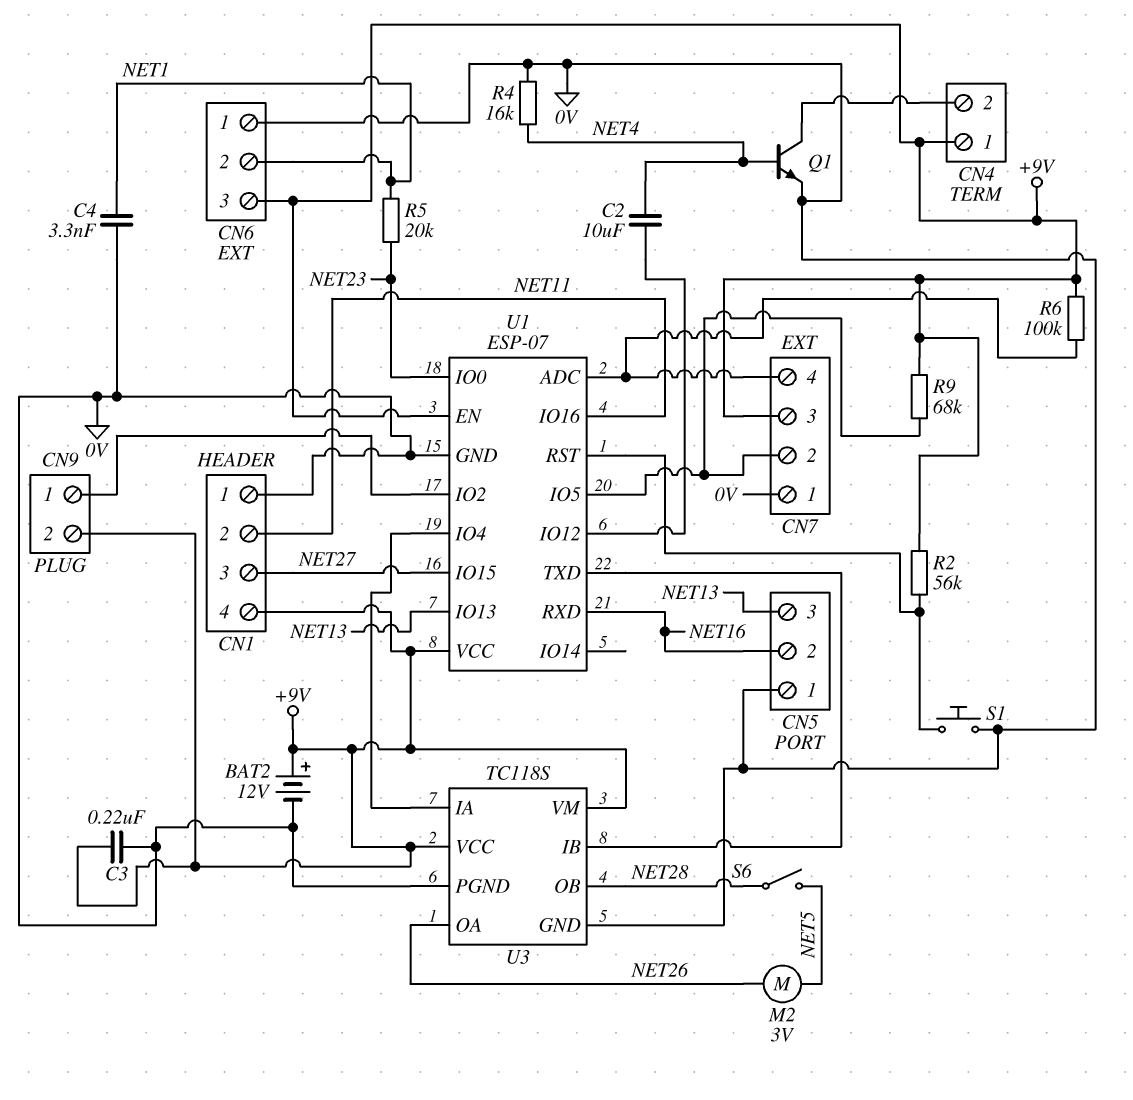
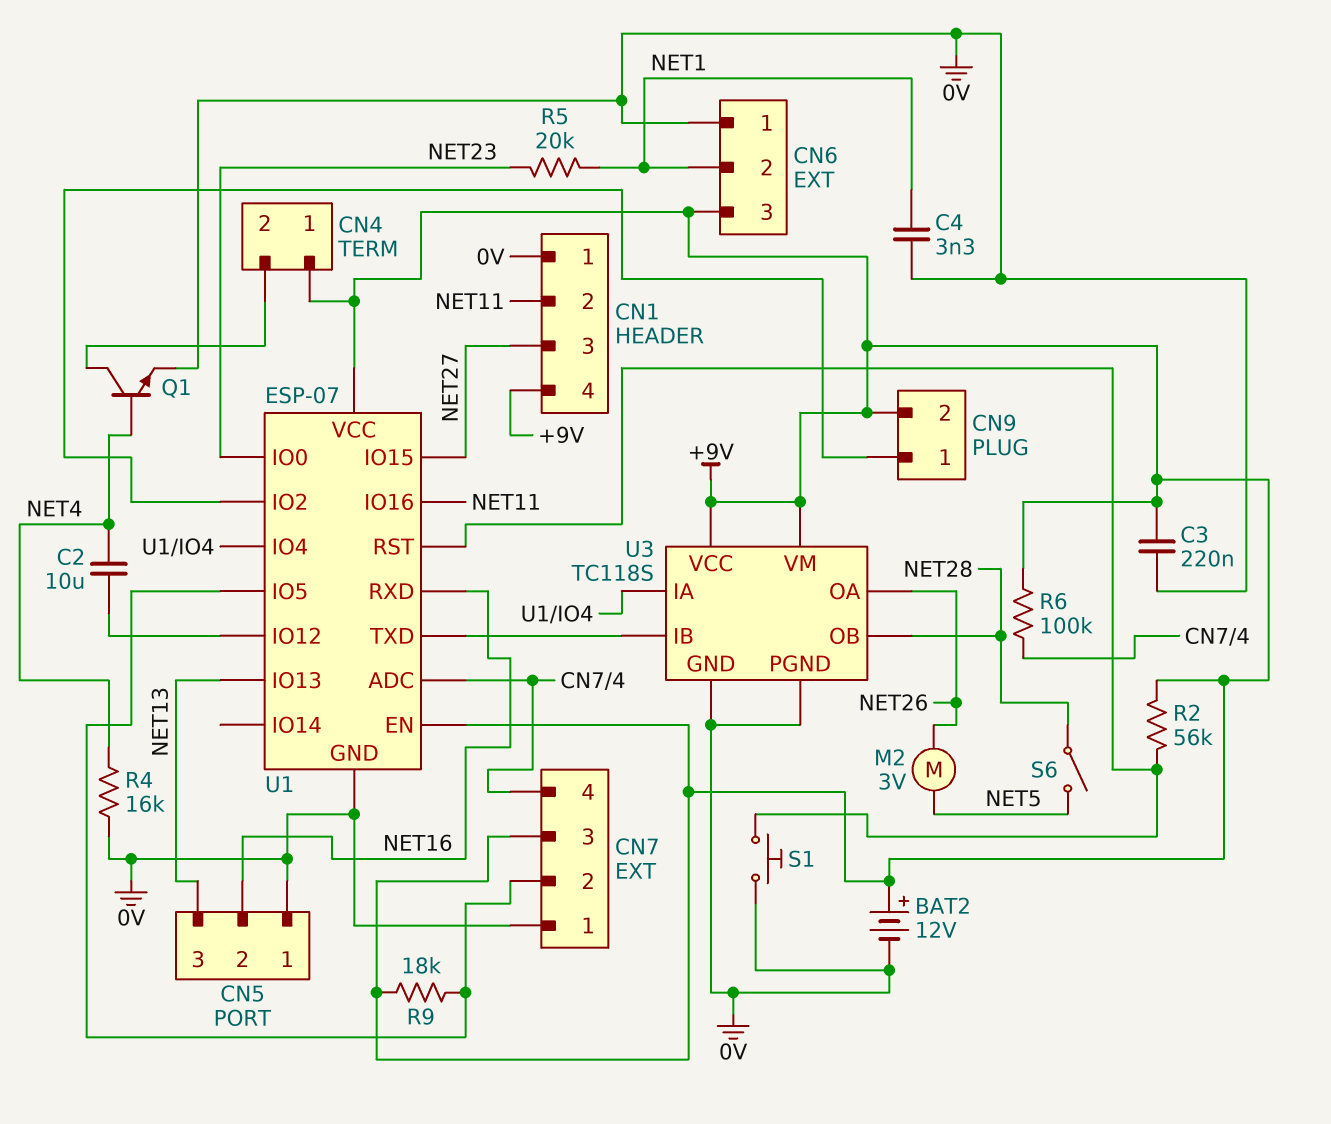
R9: 68k (+9V, CN7/2) -> 18k (+9V, CN7/2)

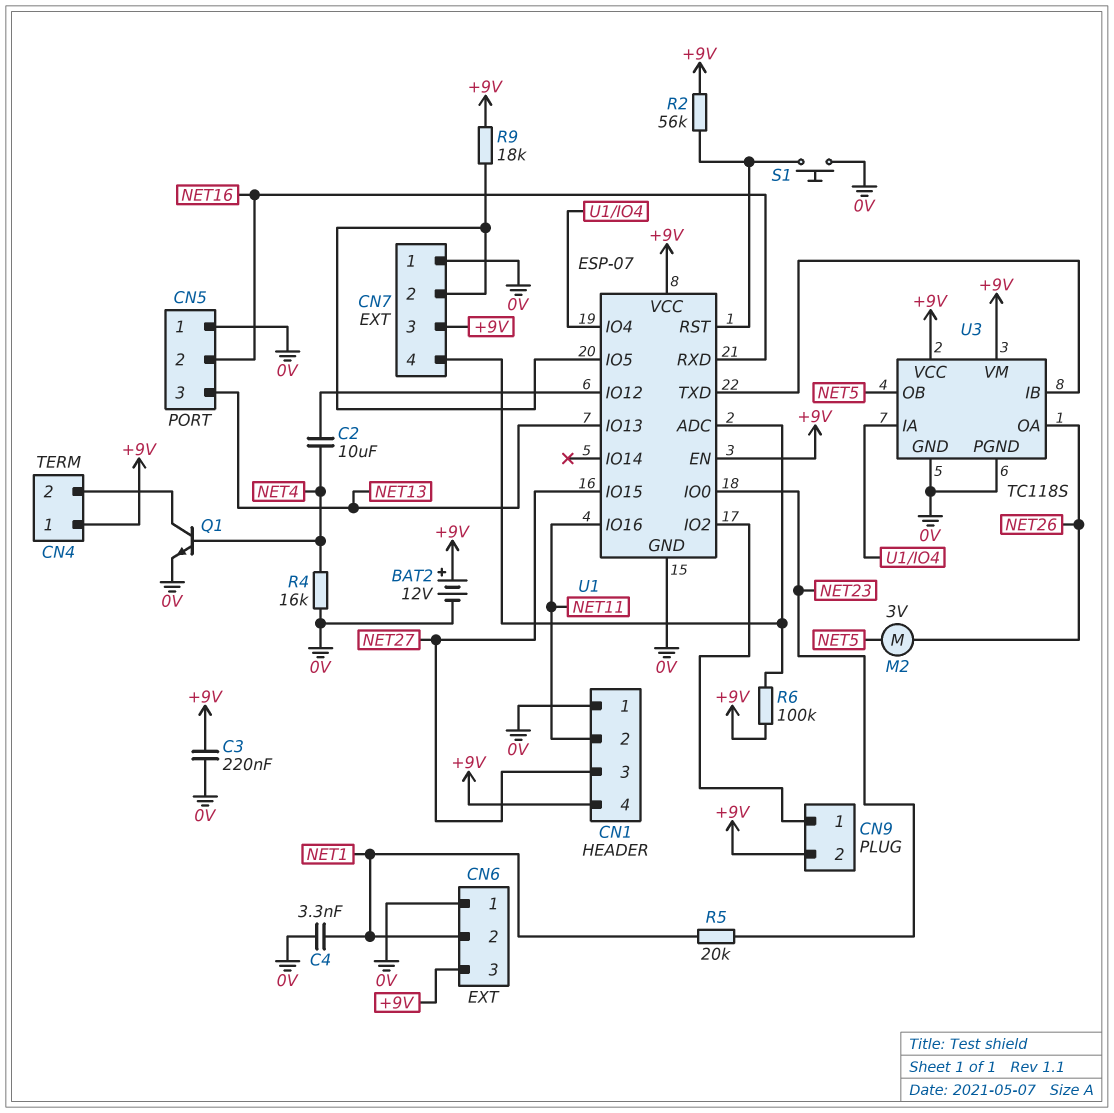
S6: switch (NET5, NET28) -> none
U3 pin OB: NET28 -> NET5

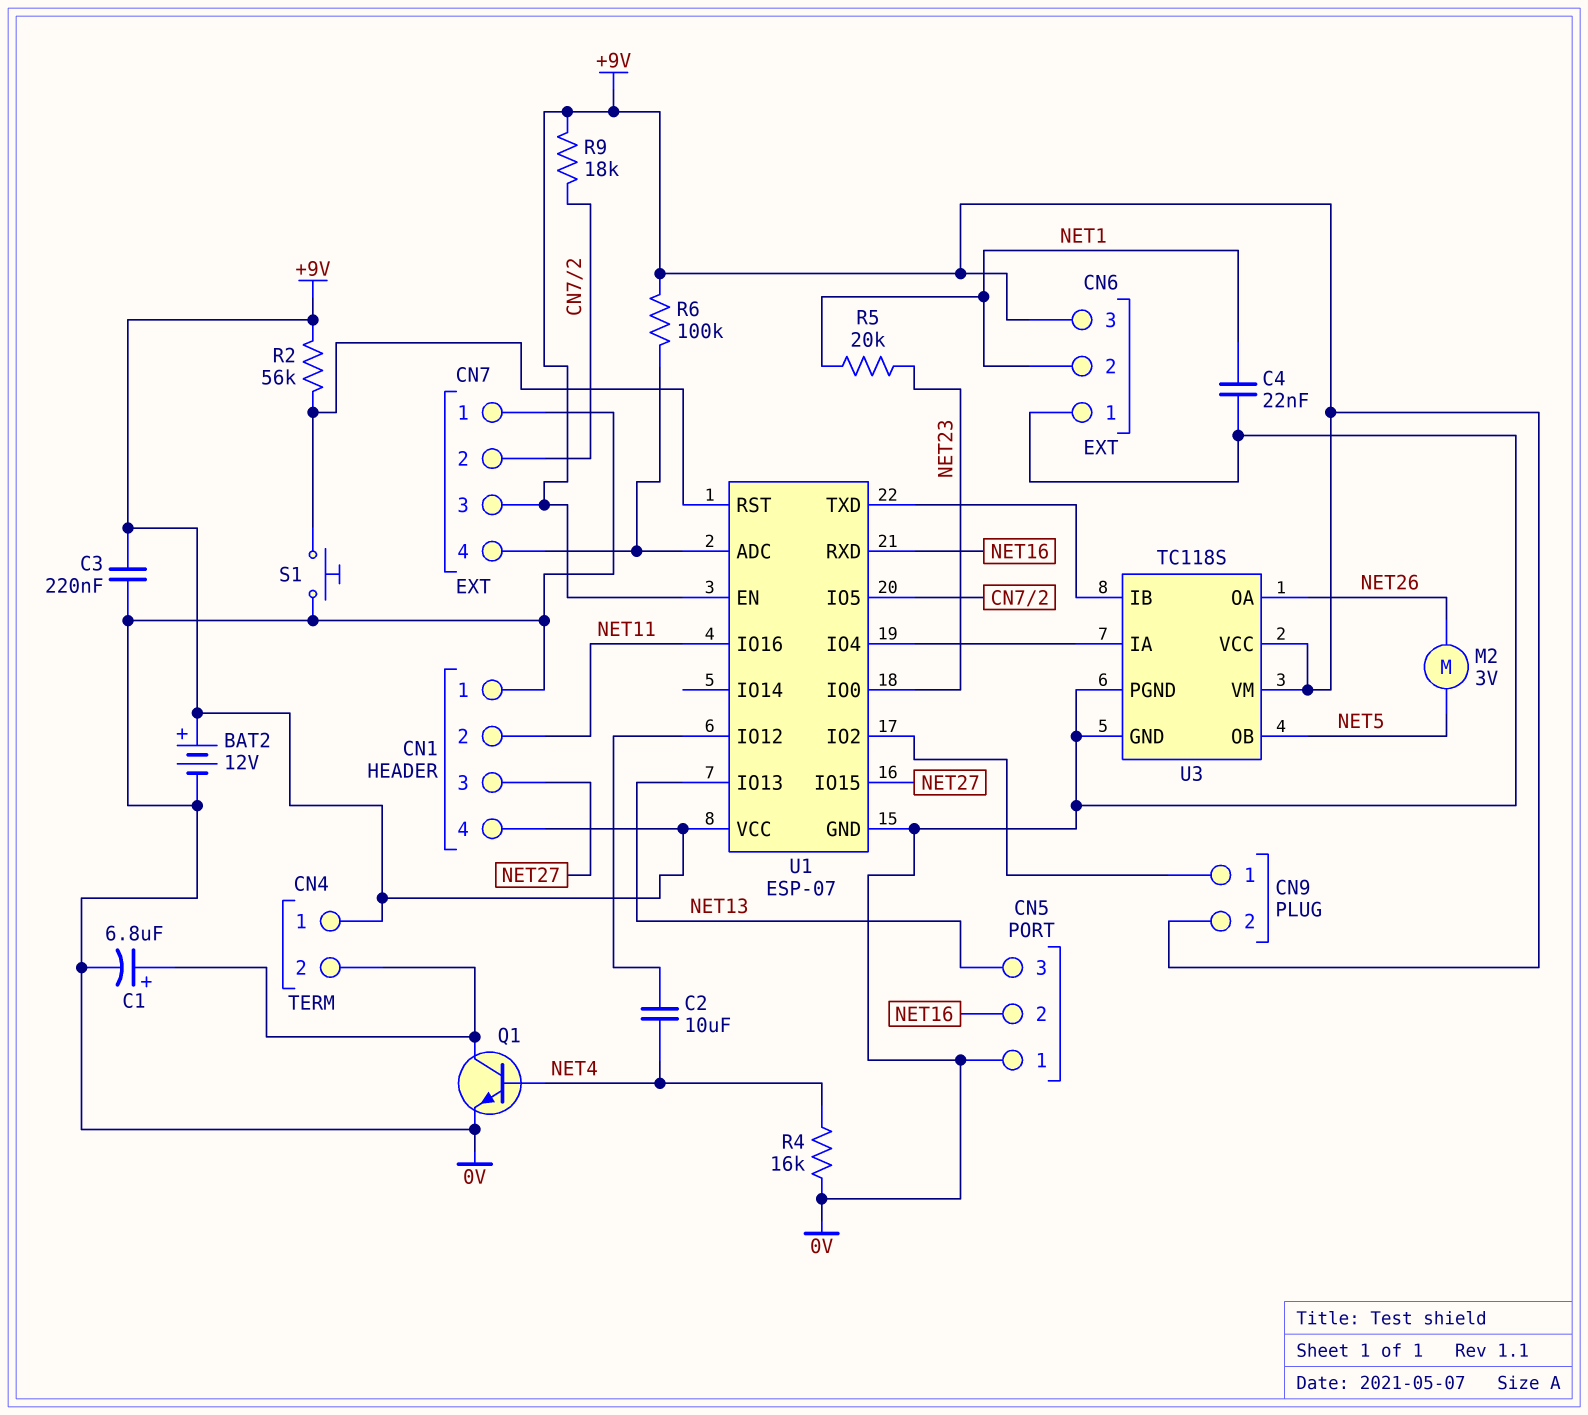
C1: none -> 6.8uF (plus CN4/2, minus 0V)
C4: 3.3nF (0V, NET1) -> 22nF (0V, NET1)

